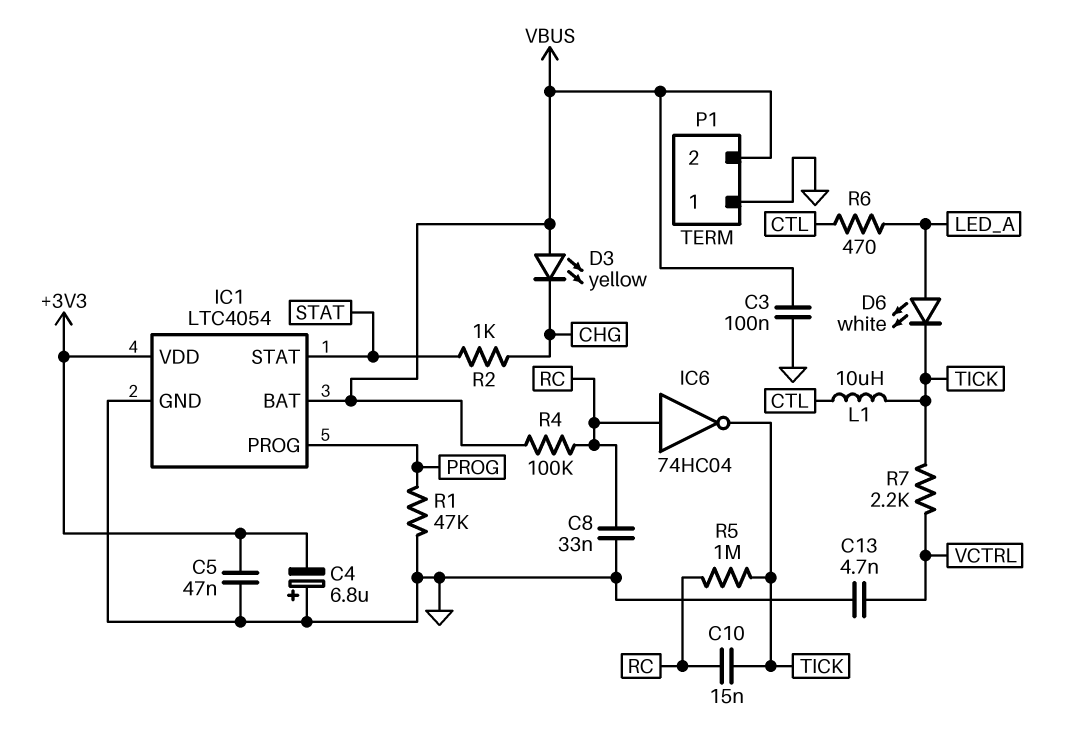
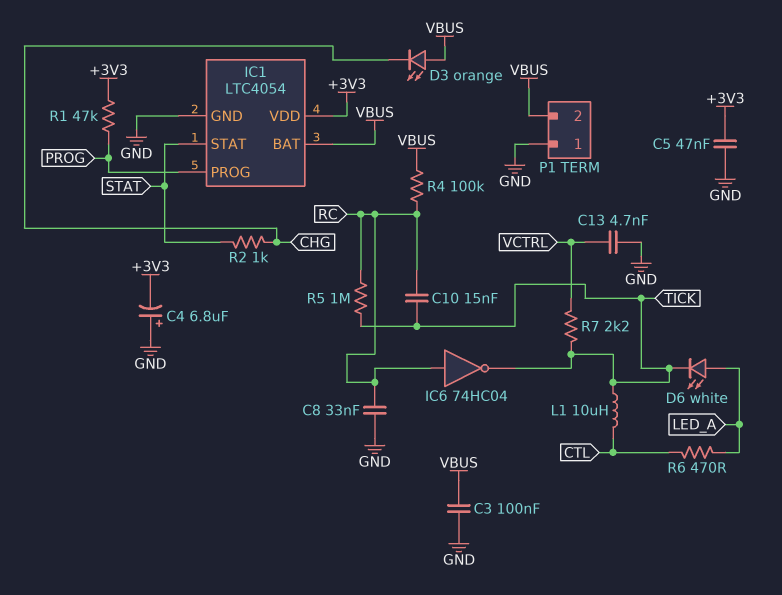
D3: LED yellow (A VBUS, K CHG) -> LED orange (A VBUS, K CHG)
R1: 47k (GND, PROG) -> 47k (+3V3, PROG)

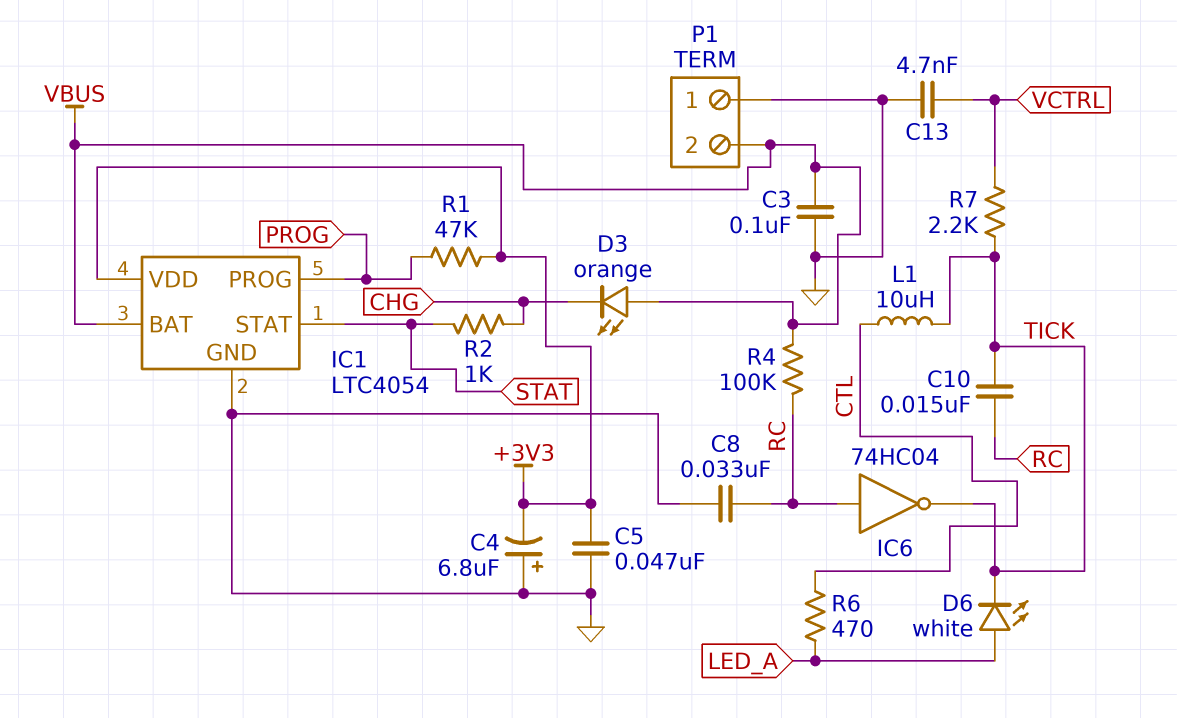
R5: 1M (RC, TICK) -> none

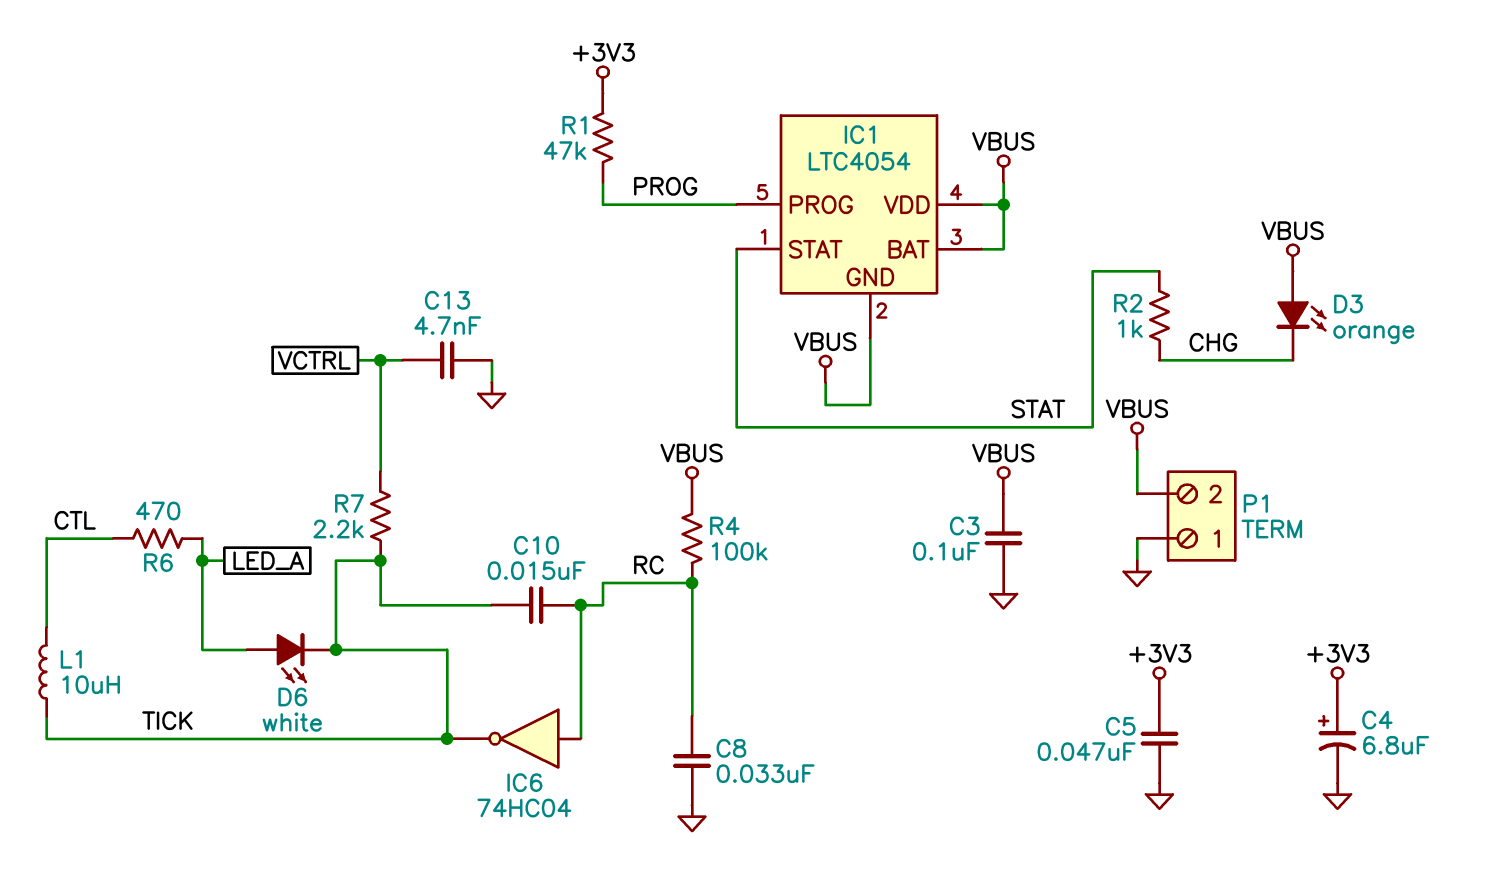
C4: 6.8uF (plus GND, minus +3V3) -> 6.8uF (plus +3V3, minus GND)
IC1 pin GND: GND -> VBUS
IC1 pin VDD: +3V3 -> VBUS

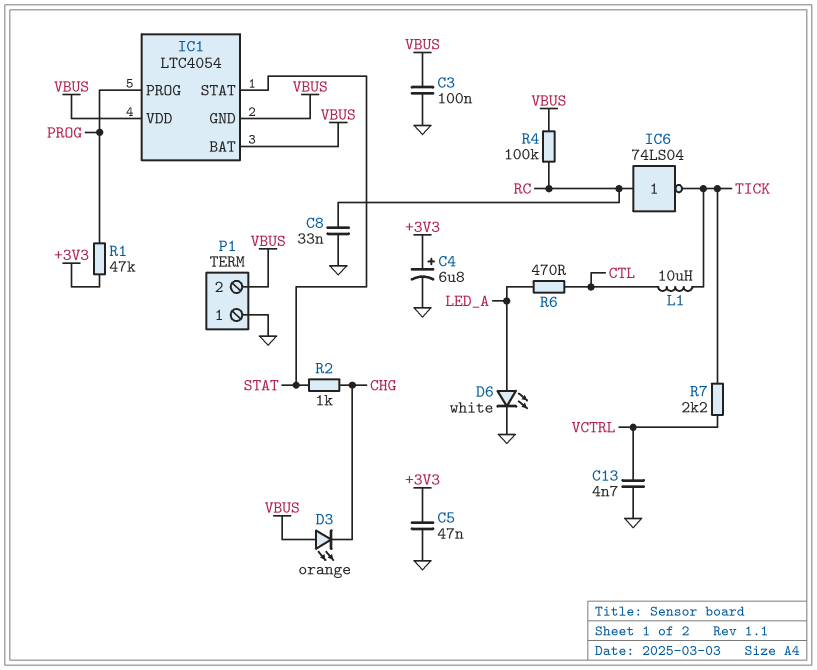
C10: 15nF (RC, TICK) -> none
D6: LED white (A LED_A, K TICK) -> LED white (A LED_A, K GND)
IC6: NOT 74HC04 (in RC, out TICK) -> NOT 74LS04 (in RC, out TICK)

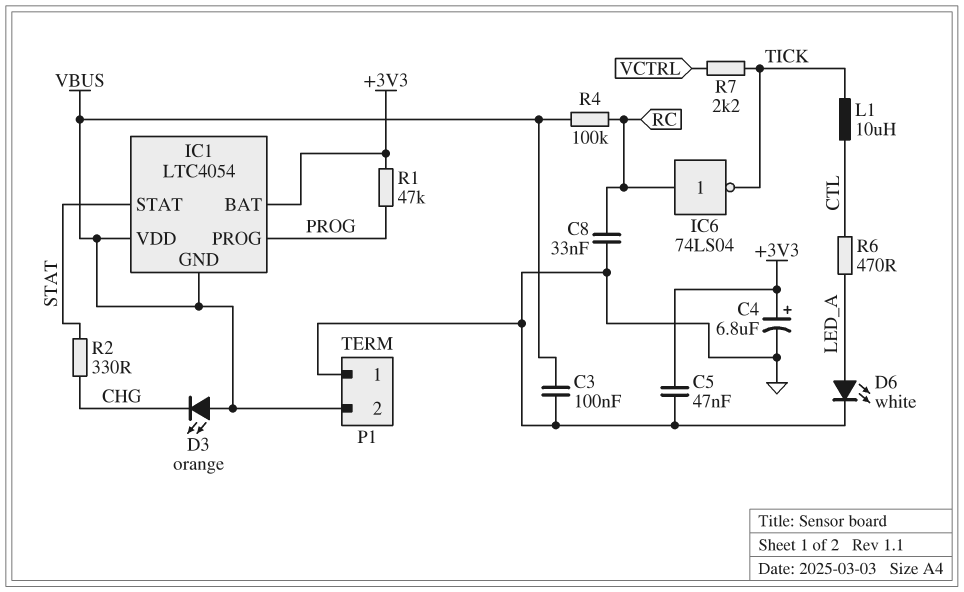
C13: 4.7nF (GND, VCTRL) -> none
IC1 pin BAT: VBUS -> +3V3
R2: 1k (CHG, STAT) -> 330 (CHG, STAT)

